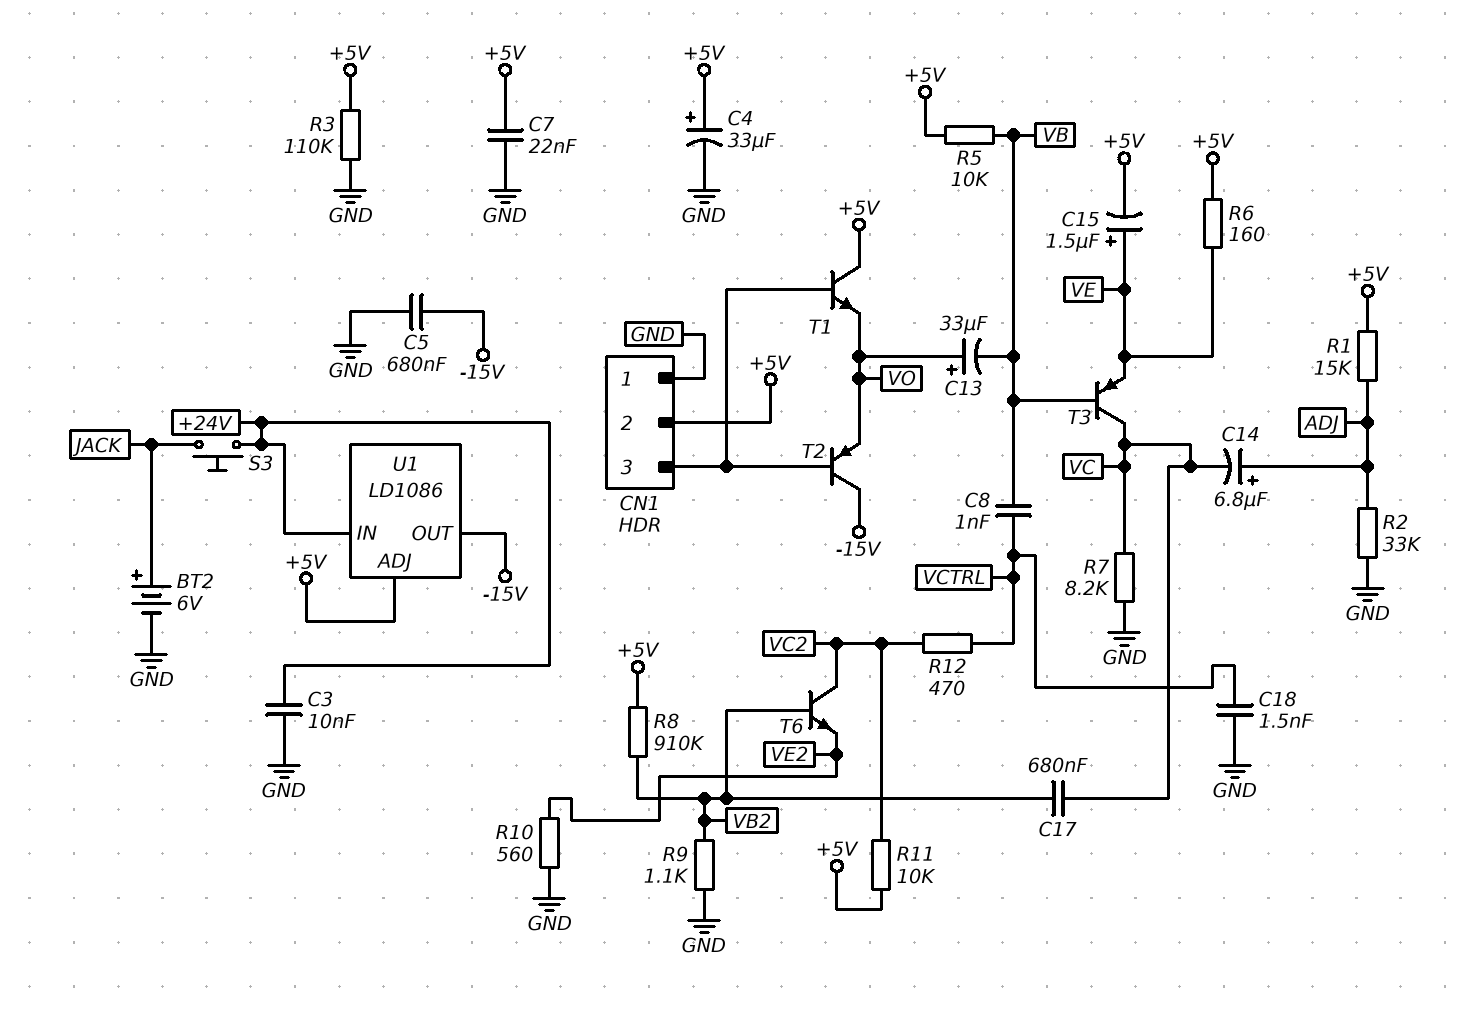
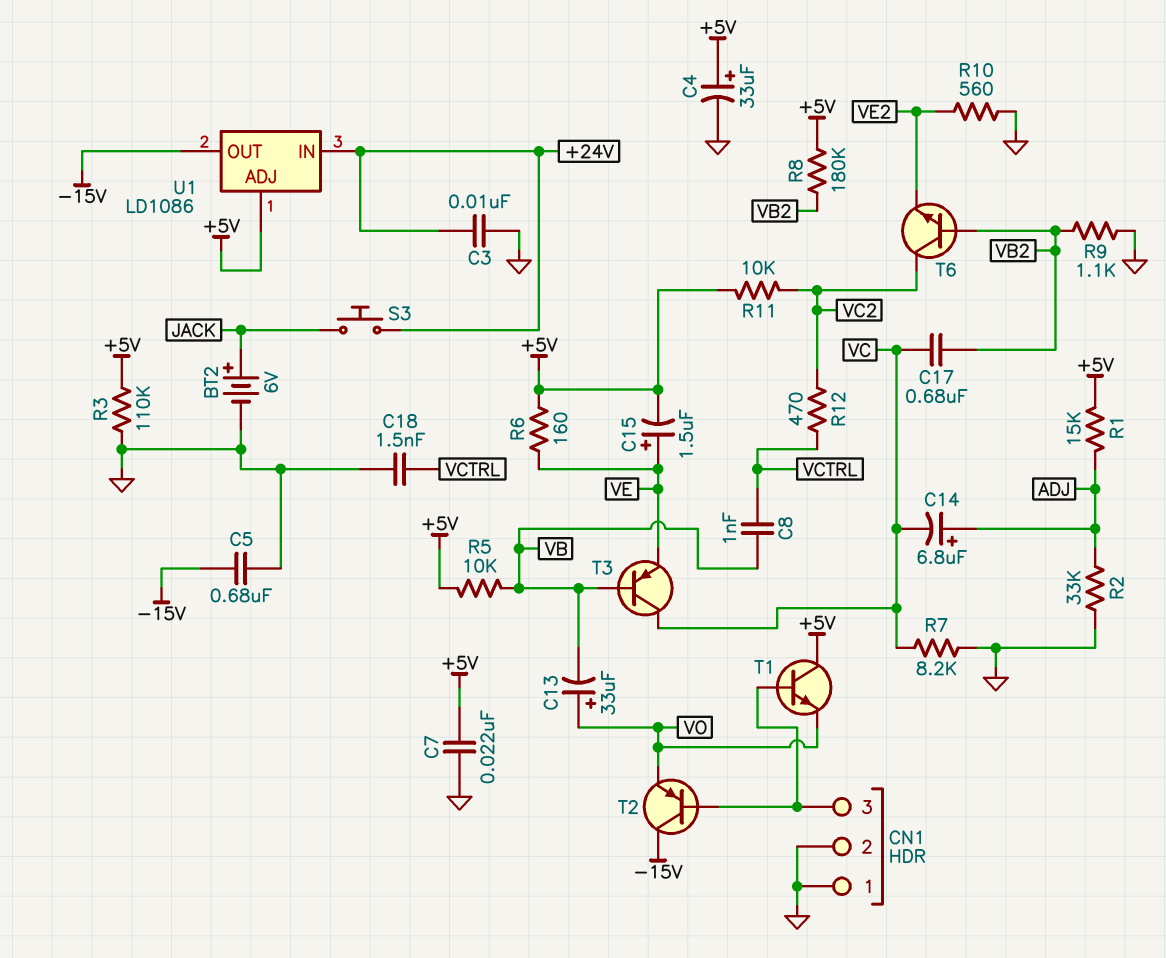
CN1 pin 2: +5V -> GND
R8: 910k (+5V, VB2) -> 180k (+5V, VB2)

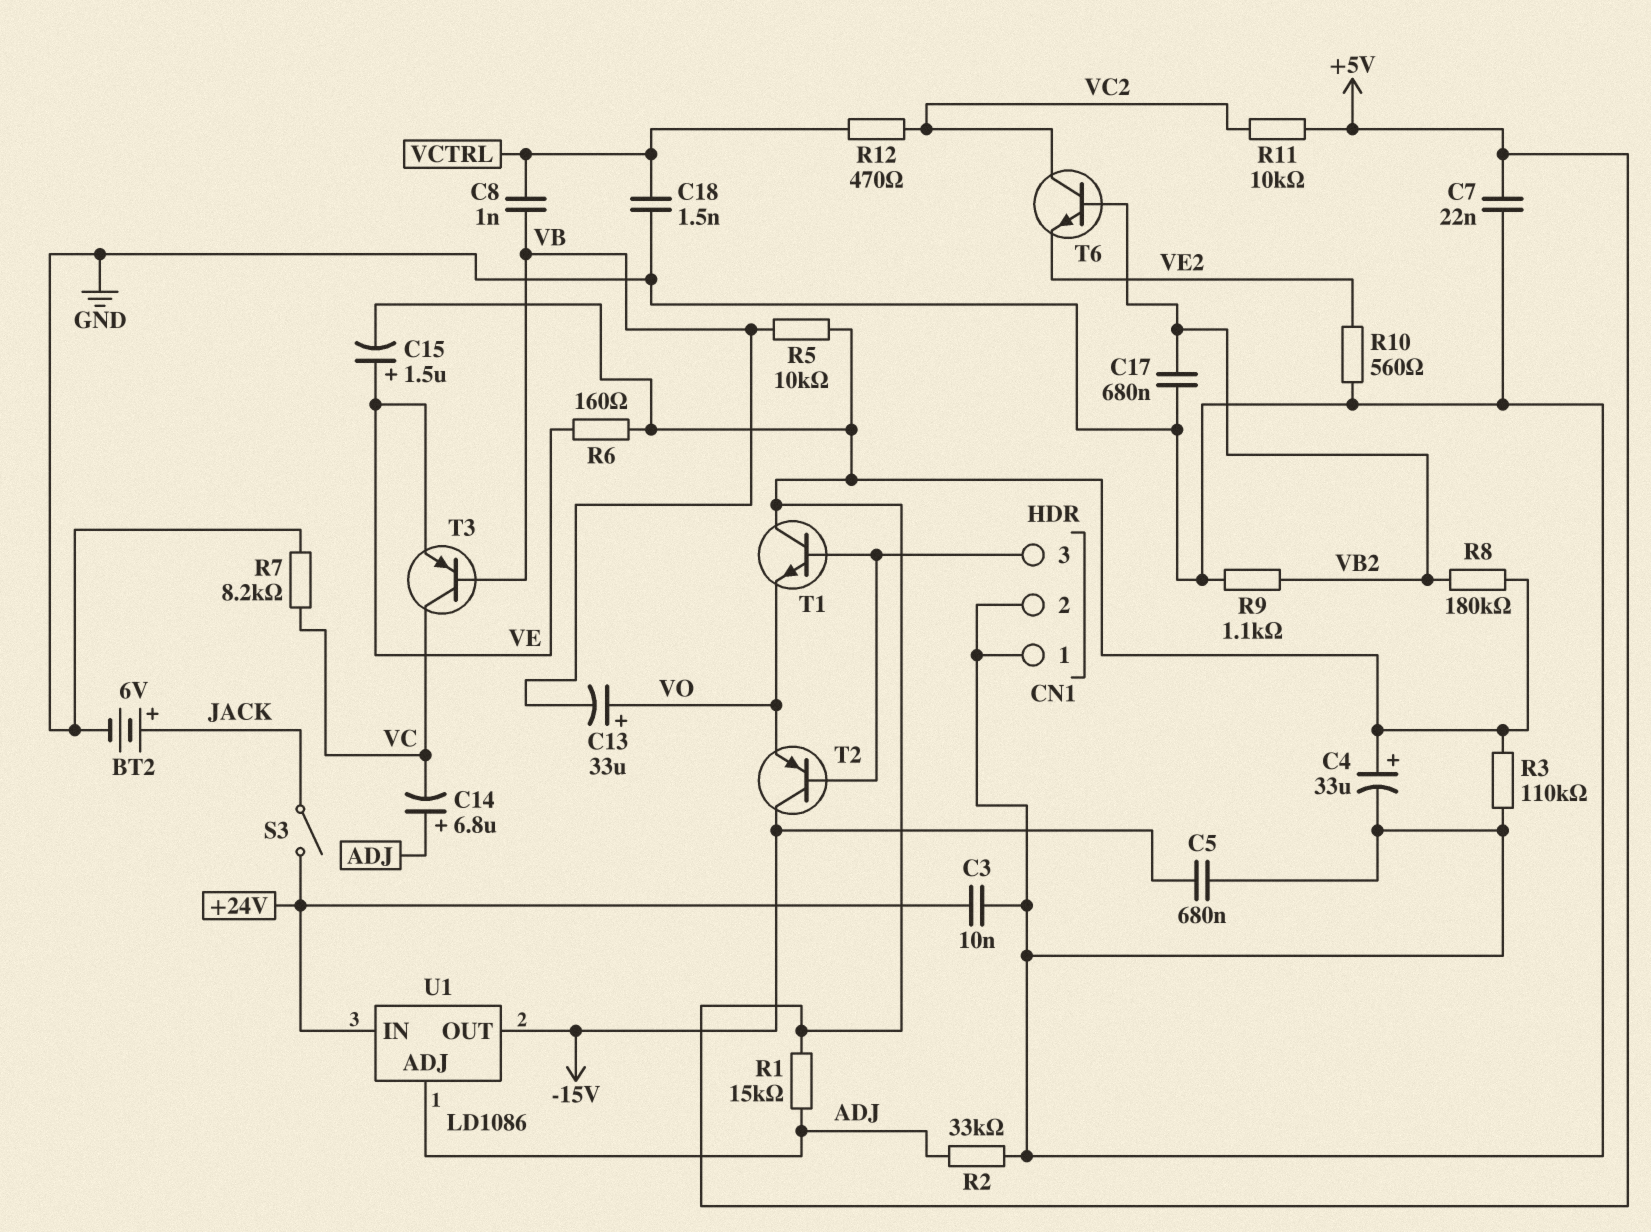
C17: 680nF (VB2, VC) -> 680nF (GND, VB2)
S3: button (+24V, JACK) -> switch (+24V, JACK)
U1 pin ADJ: +5V -> ADJ

